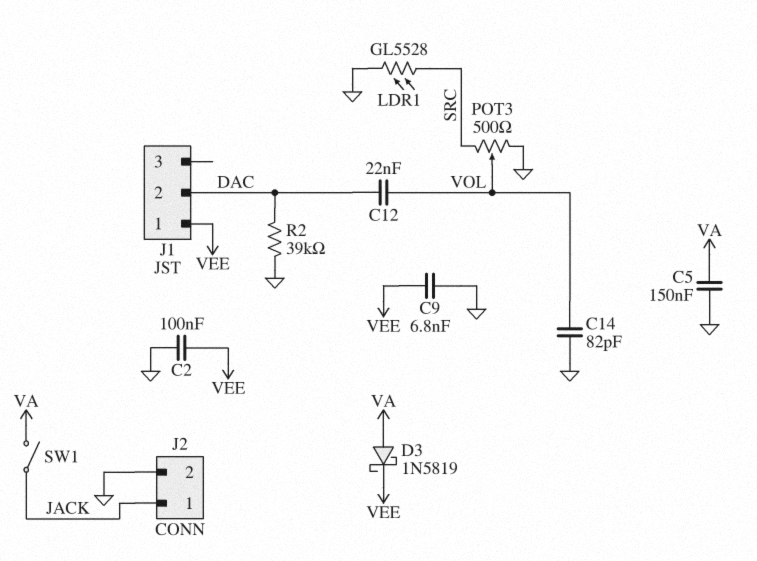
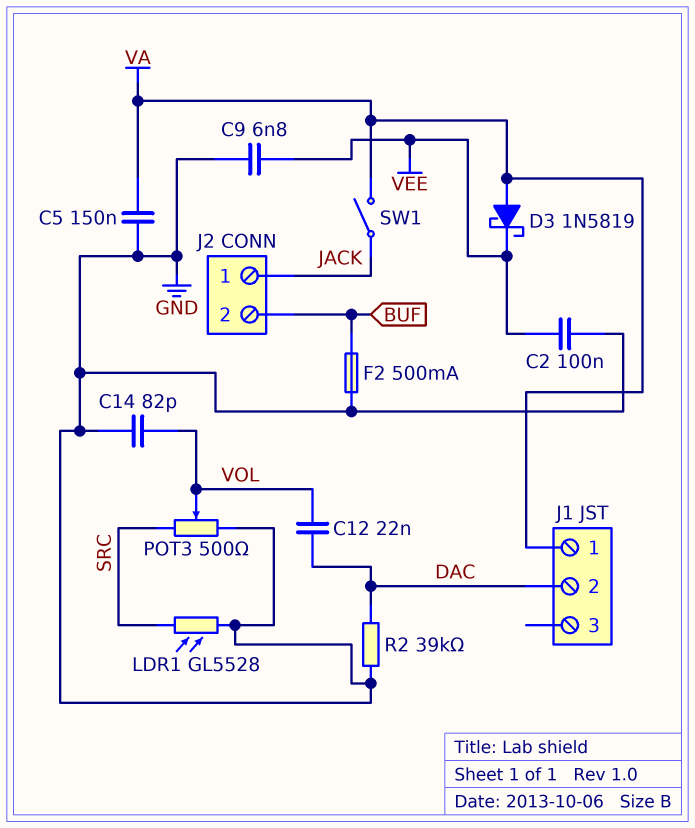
F2: none -> 500mA (BUF, GND)
J1 pin 1: VEE -> VA
J2 pin 2: GND -> BUF

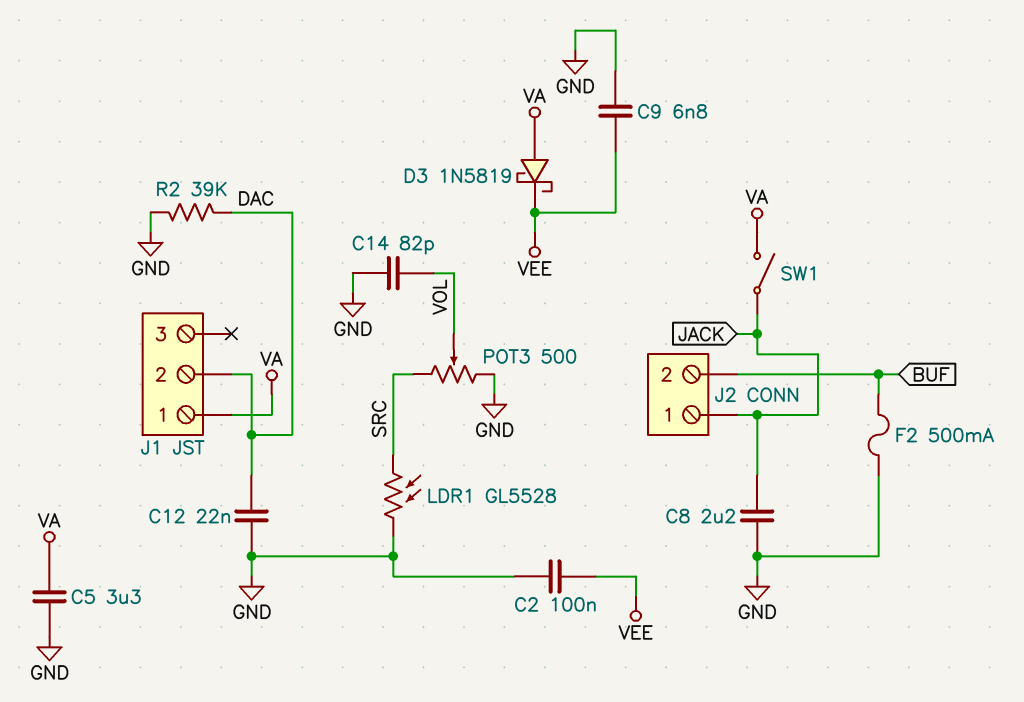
C5: 150nF (GND, VA) -> 3.3uF (GND, VA)
C8: none -> 2.2uF (GND, JACK)
C12: 22nF (DAC, VOL) -> 22nF (DAC, GND)

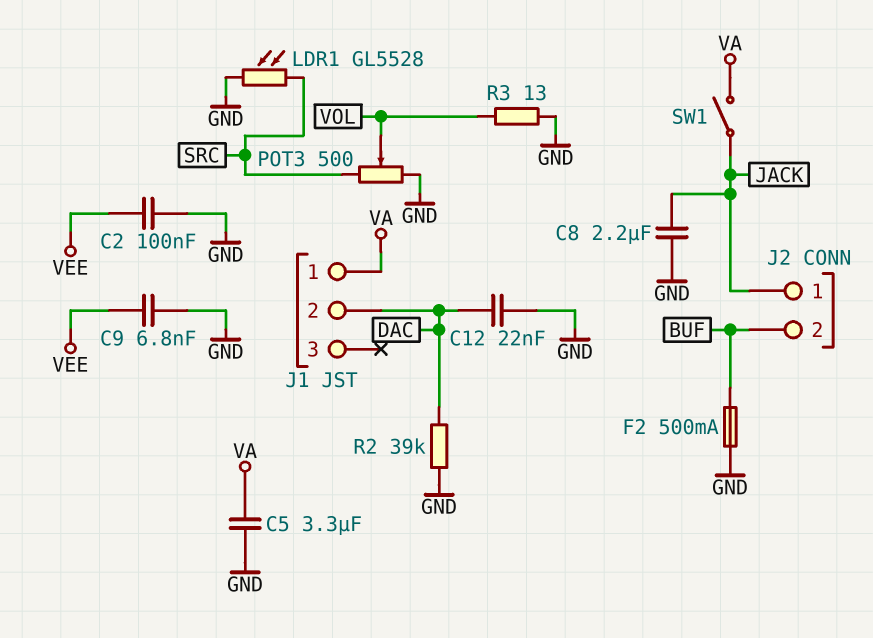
C14: 82pF (GND, VOL) -> none
D3: schottky 1N5819 (A VA, K VEE) -> none
R3: none -> 13 (GND, VOL)

